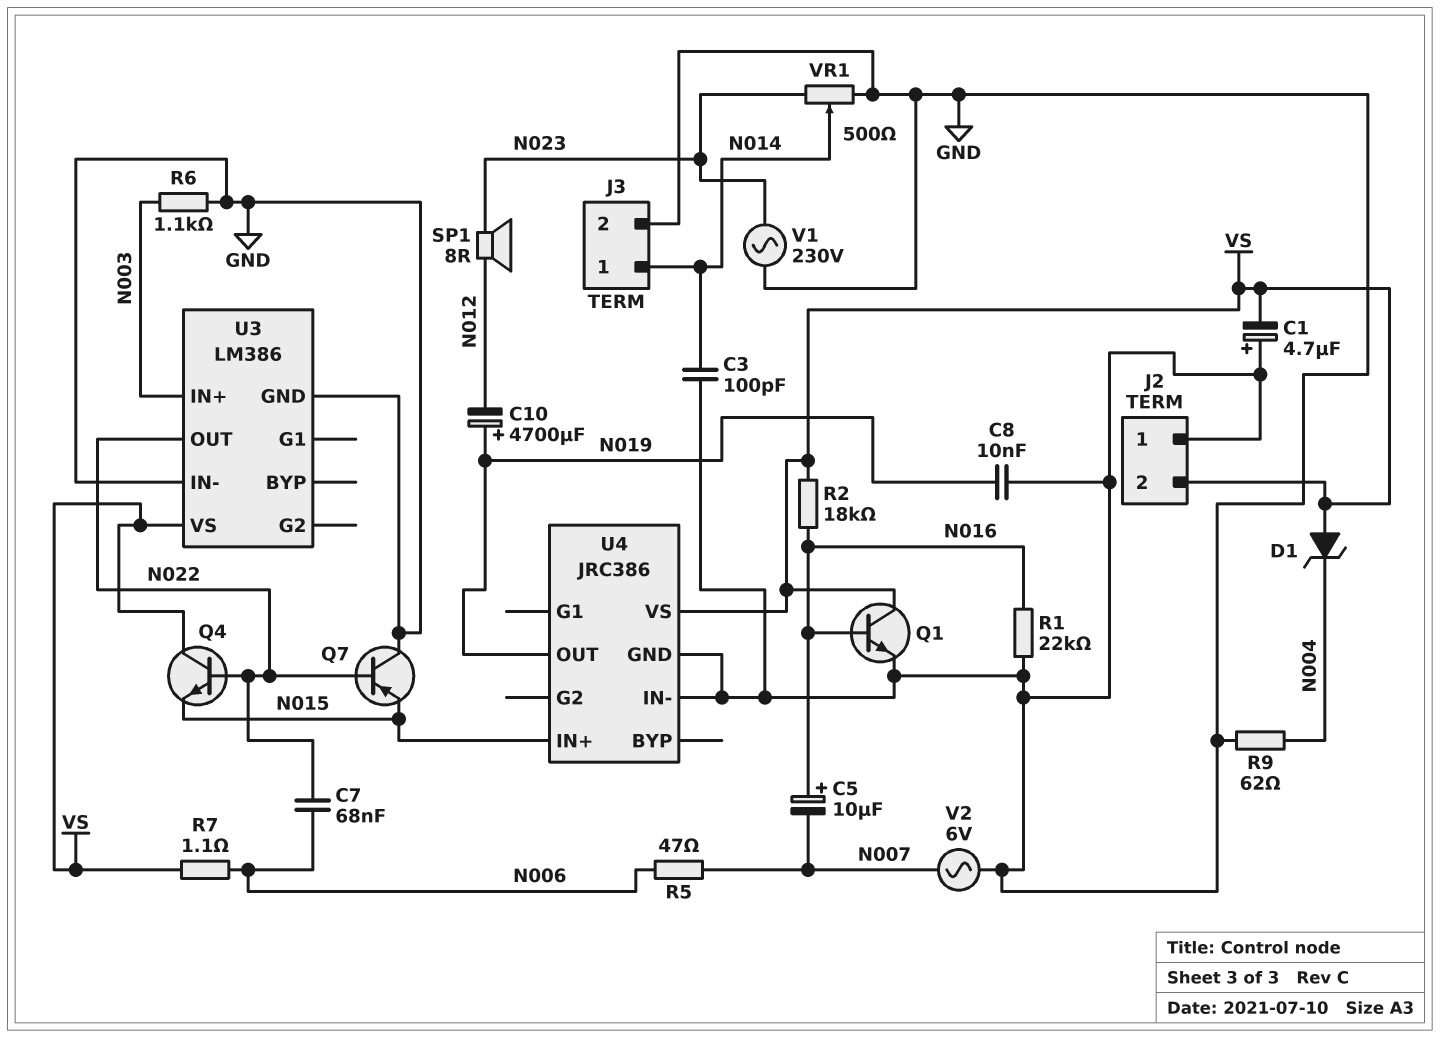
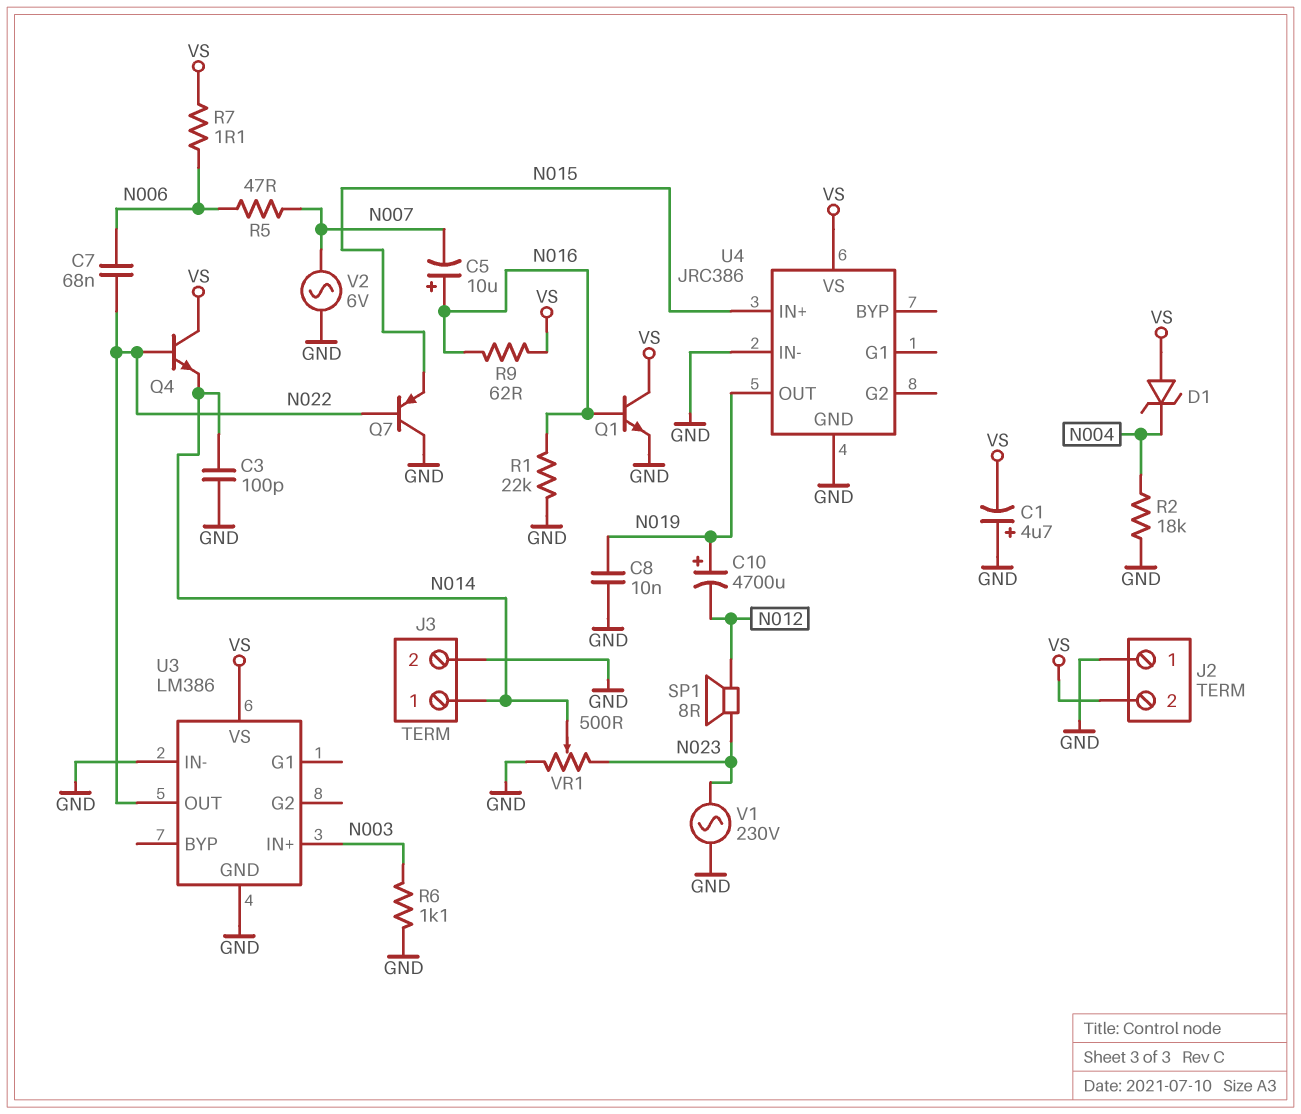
Q4: NPN (B N022, C VS, E N015) -> NPN (B N022, C VS, E N014)
R2: 18k (N016, VS) -> 18k (GND, N004)
R9: 62 (GND, N004) -> 62 (N016, VS)

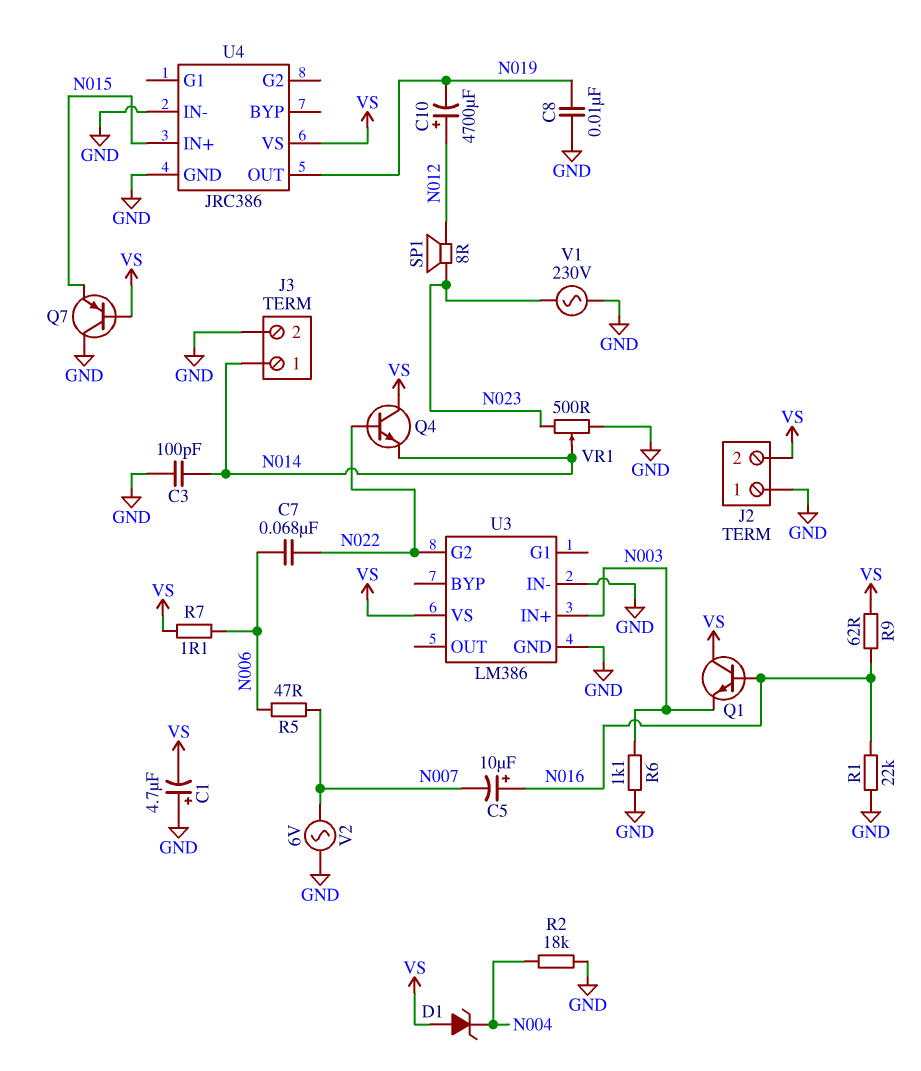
C10: 4700uF (plus N019, minus N012) -> 4700uF (plus N012, minus N019)
Q1: NPN (B N016, C VS, E GND) -> NPN (B N016, C VS, E N003)
Q7: PNP (B N022, C GND, E N015) -> PNP (B VS, C GND, E N015)
U3 pin G2: none -> N022
U3 pin OUT: N022 -> none

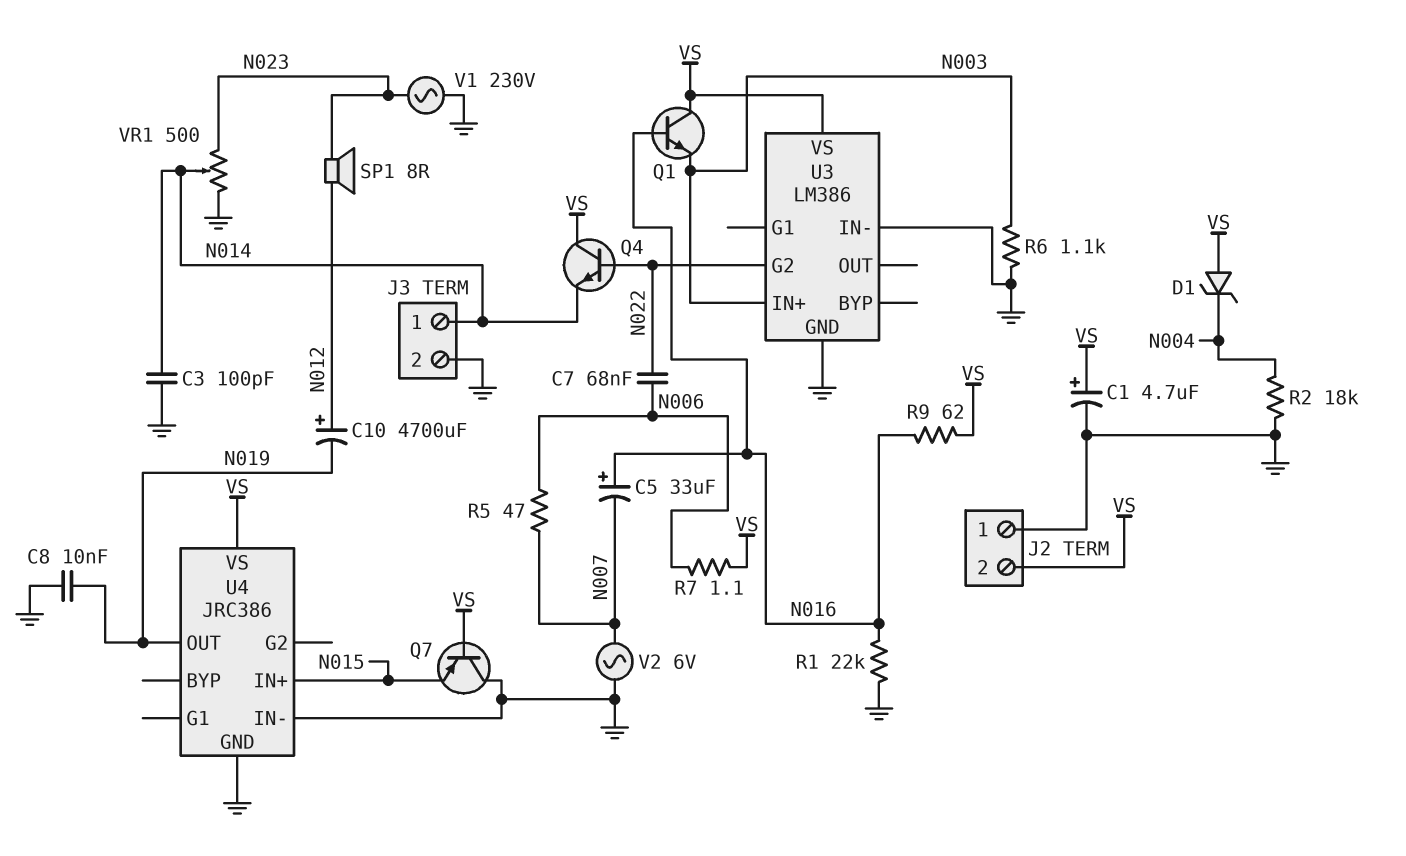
C1: 4.7uF (plus GND, minus VS) -> 4.7uF (plus VS, minus GND)
C5: 10uF (plus N016, minus N007) -> 33uF (plus N016, minus N007)

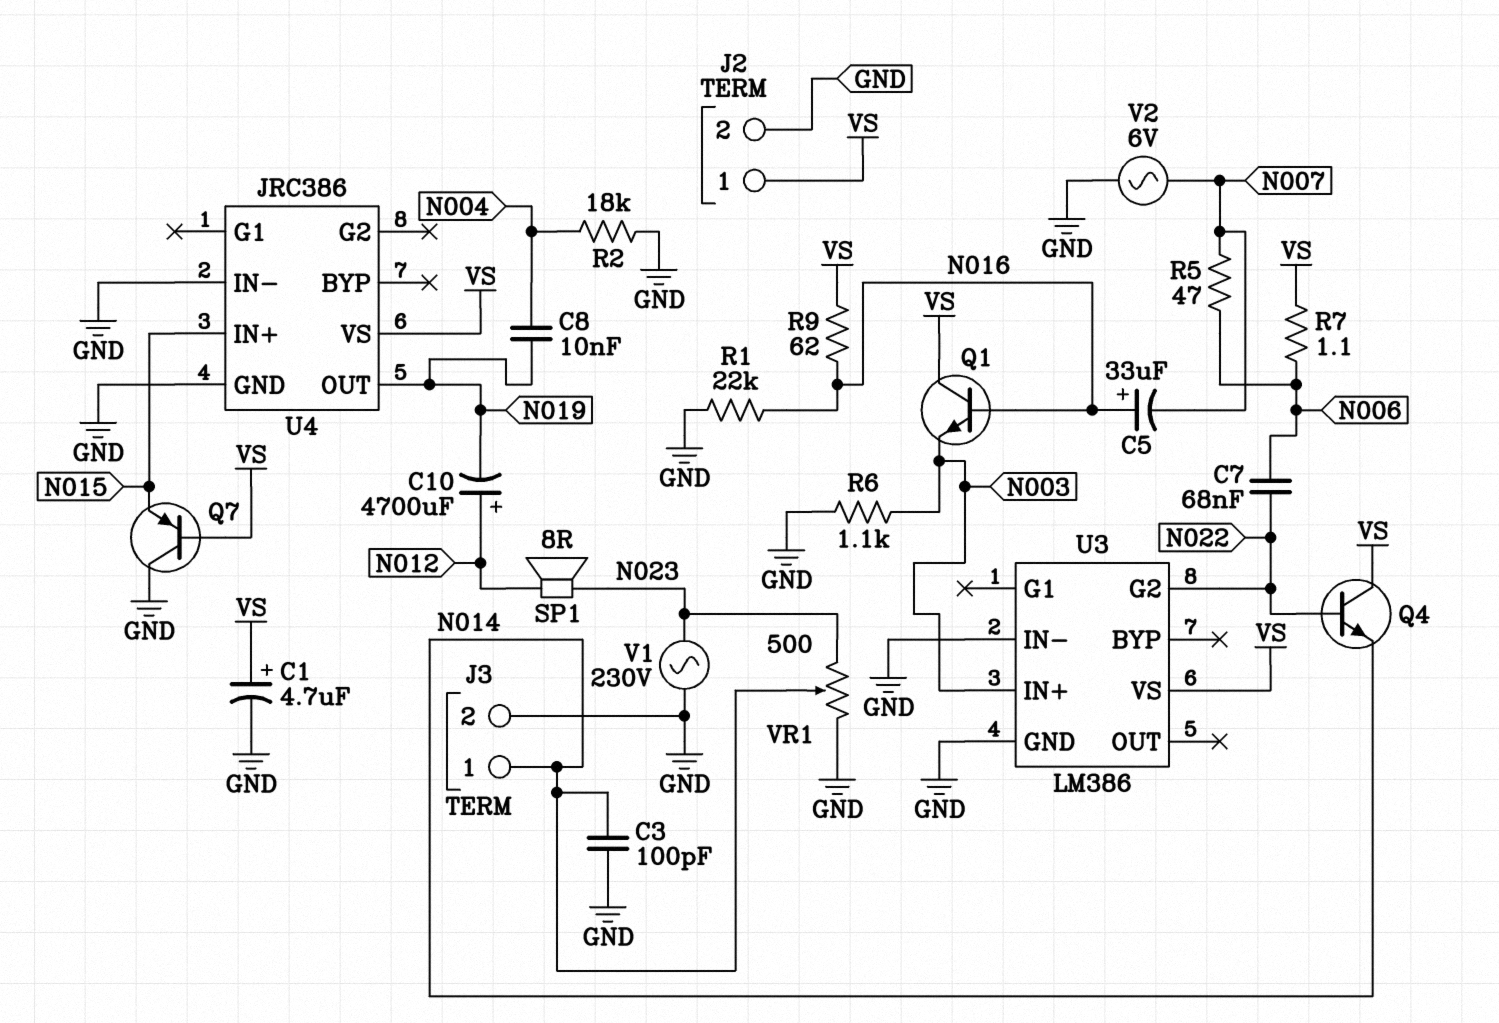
C8: 10nF (GND, N019) -> 10nF (N004, N019)
D1: zener (A VS, K N004) -> none
J2 pin 1: GND -> VS
J2 pin 2: VS -> GND

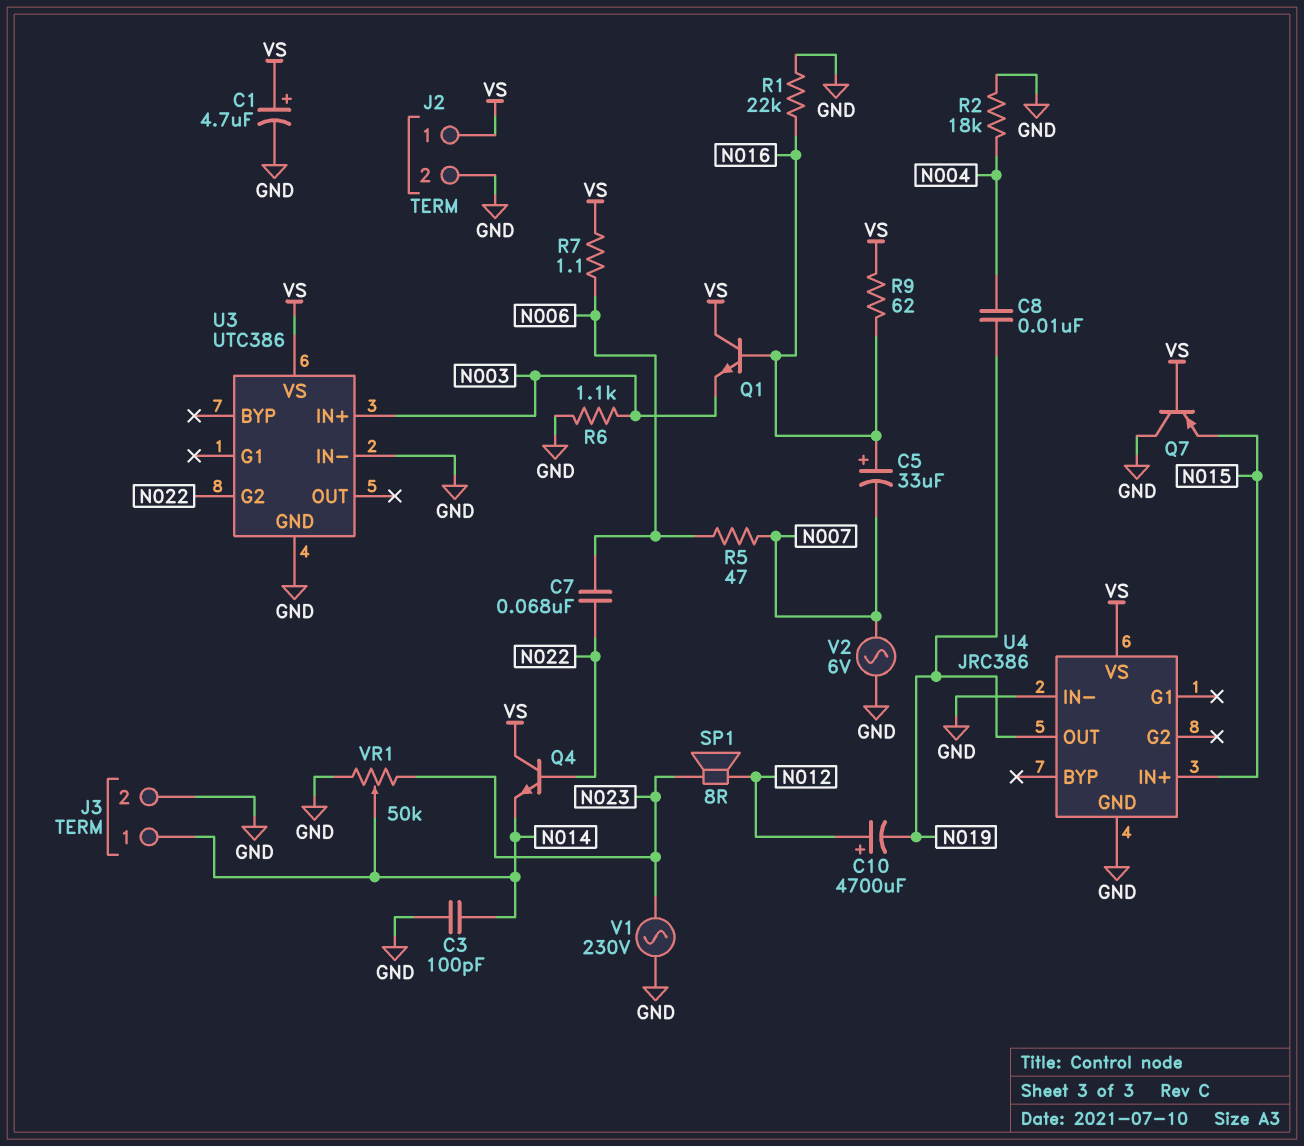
U3: LM386 -> UTC386
VR1: 500 (GND, N023, wiper N014) -> 50k (GND, N023, wiper N014)

